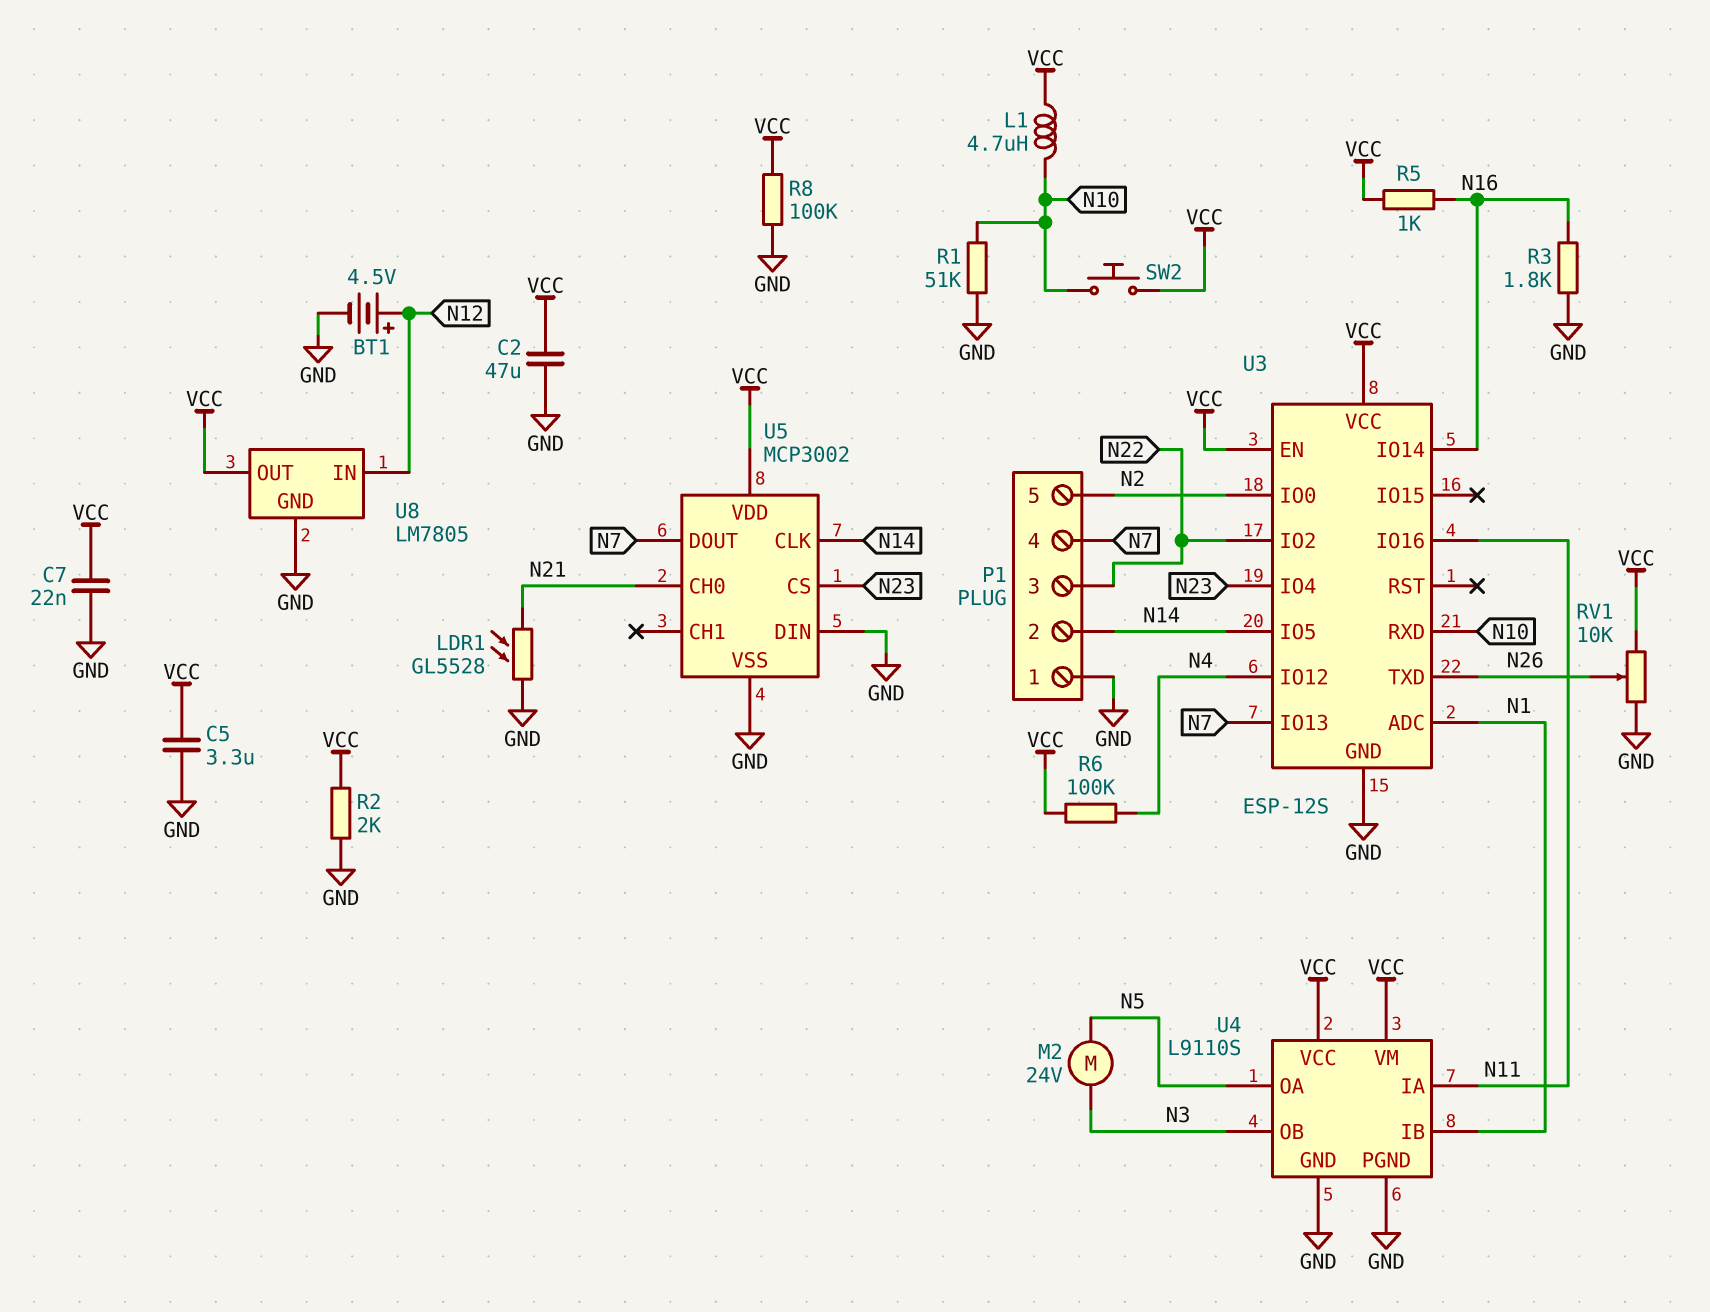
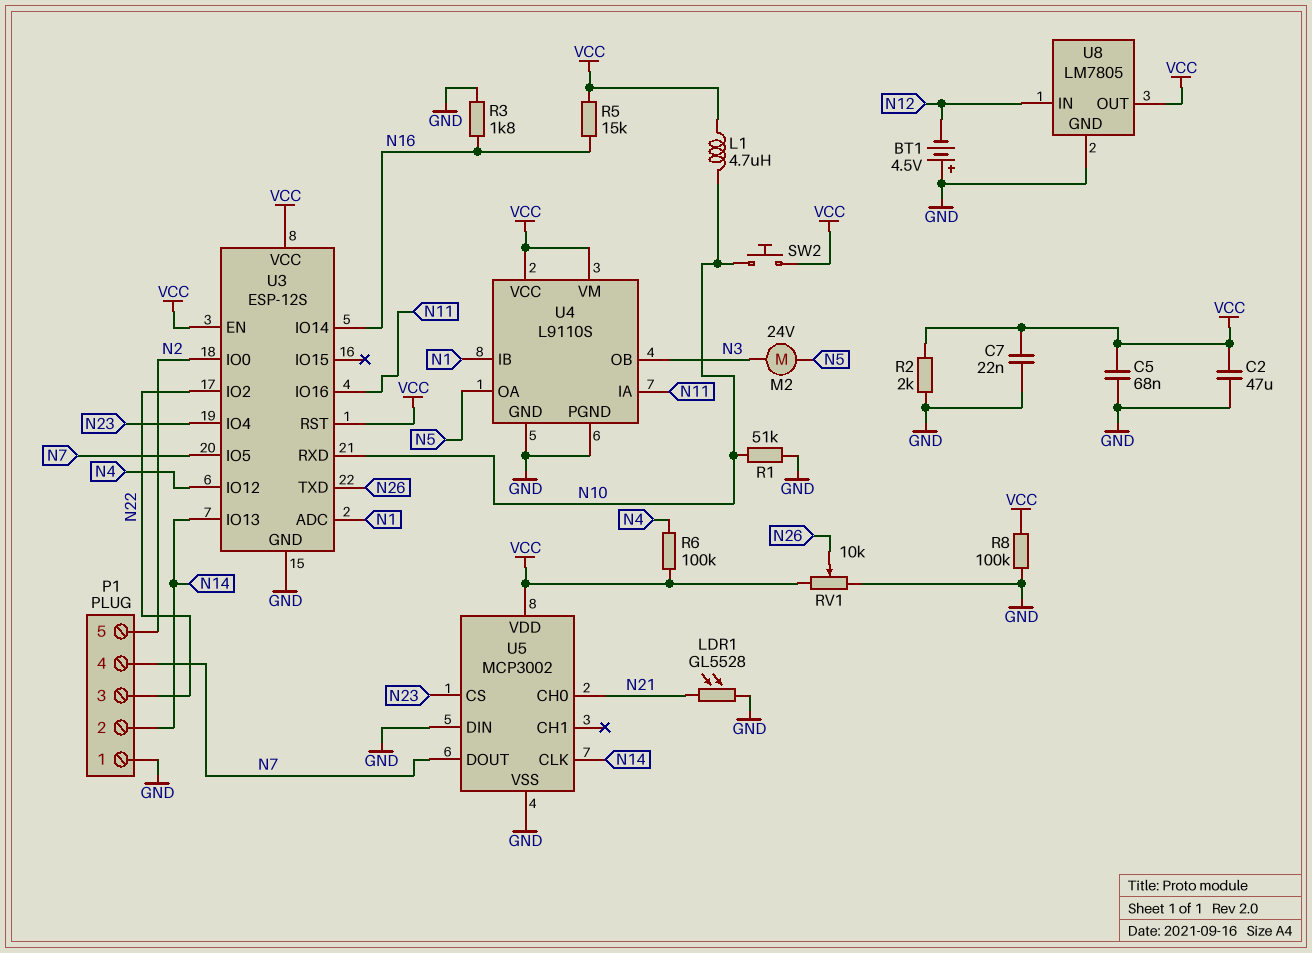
BT1: 4.5V (plus N12, minus GND) -> 4.5V (plus GND, minus N12)
C5: 3.3uF (GND, VCC) -> 68nF (GND, VCC)
R5: 1k (N16, VCC) -> 15k (N16, VCC)
U3 pin IO5: N14 -> N7
U3 pin IO13: N7 -> N14
U3 pin RST: none -> VCC

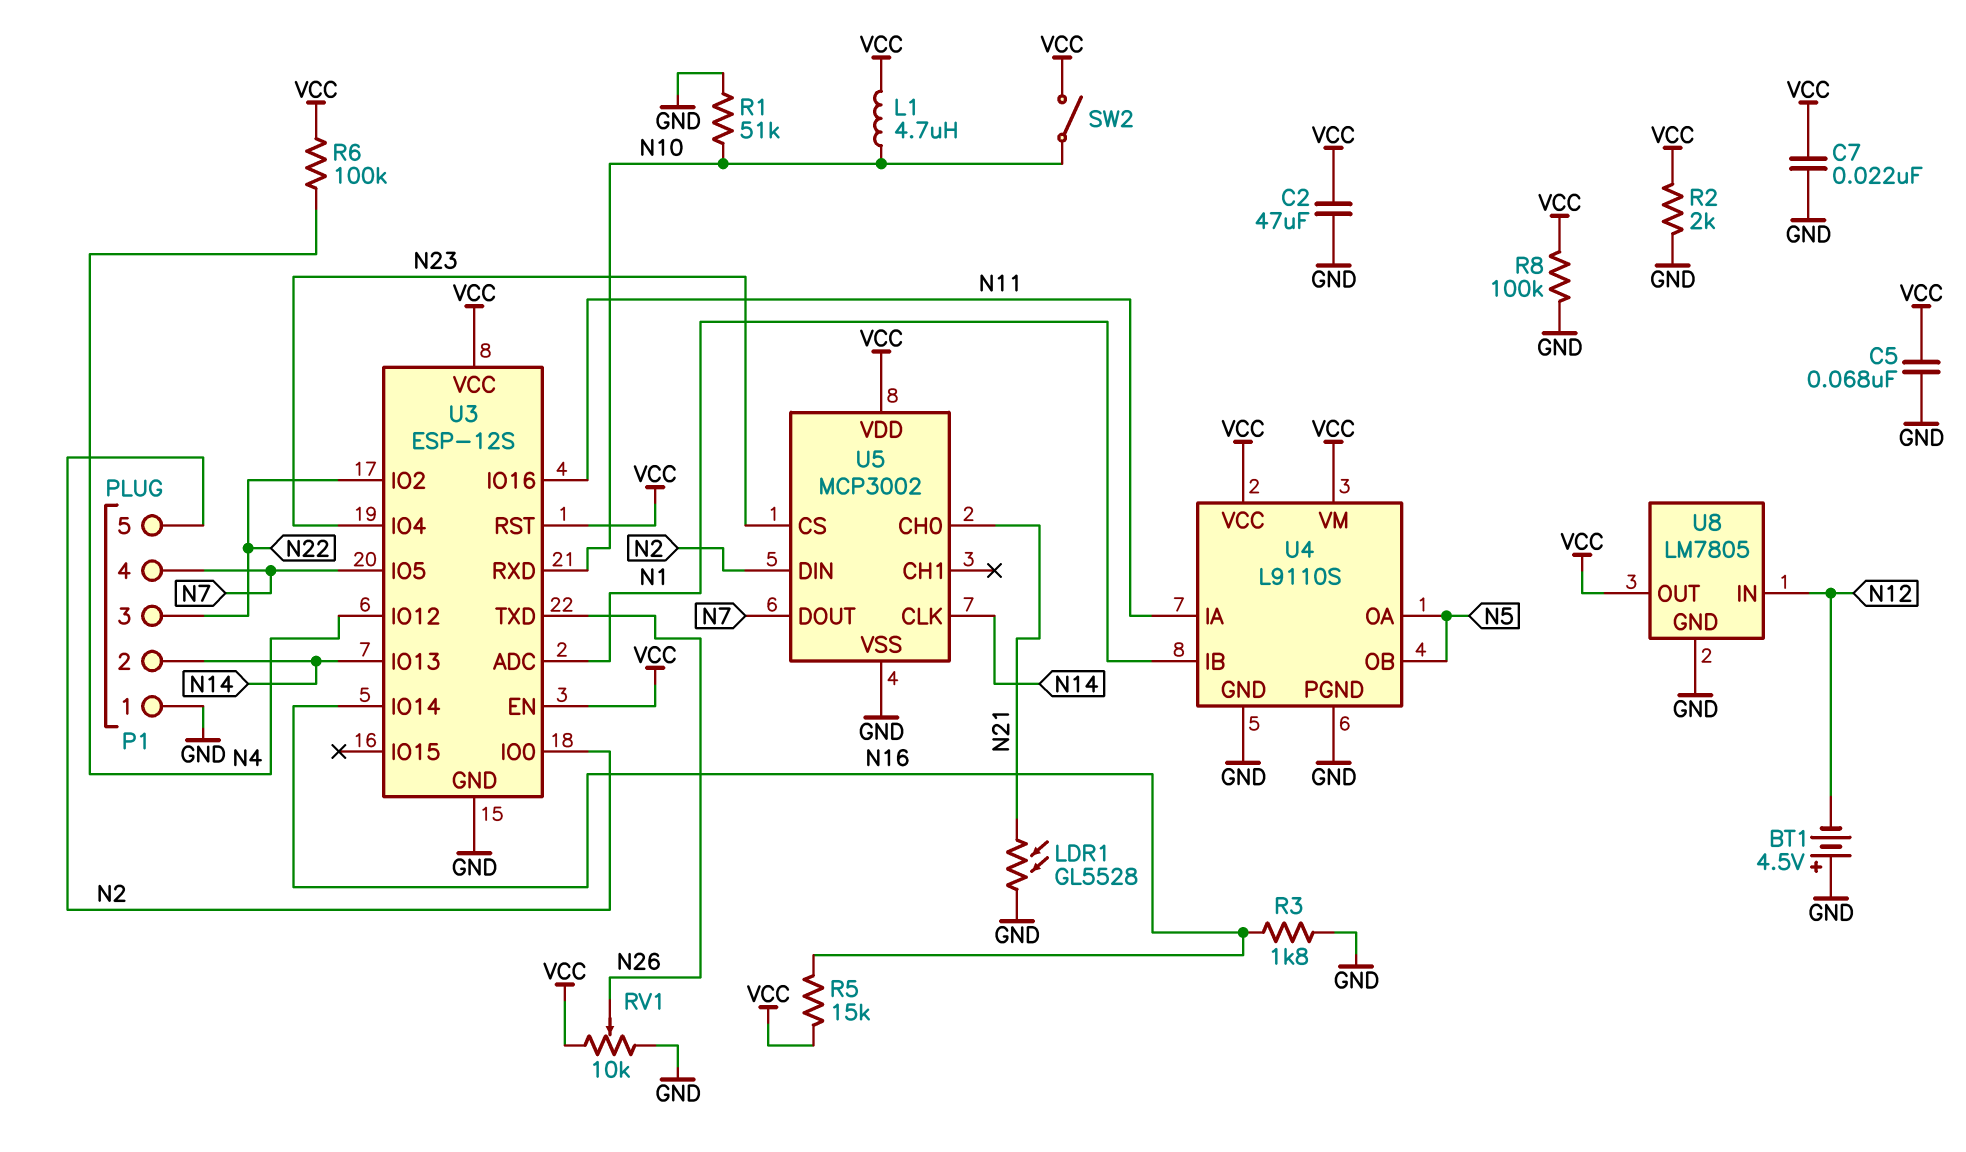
M2: motor 24V (N3, N5) -> none
SW2: button (N10, VCC) -> switch (N10, VCC)
U4 pin OB: N3 -> N5
U5 pin DIN: GND -> N2

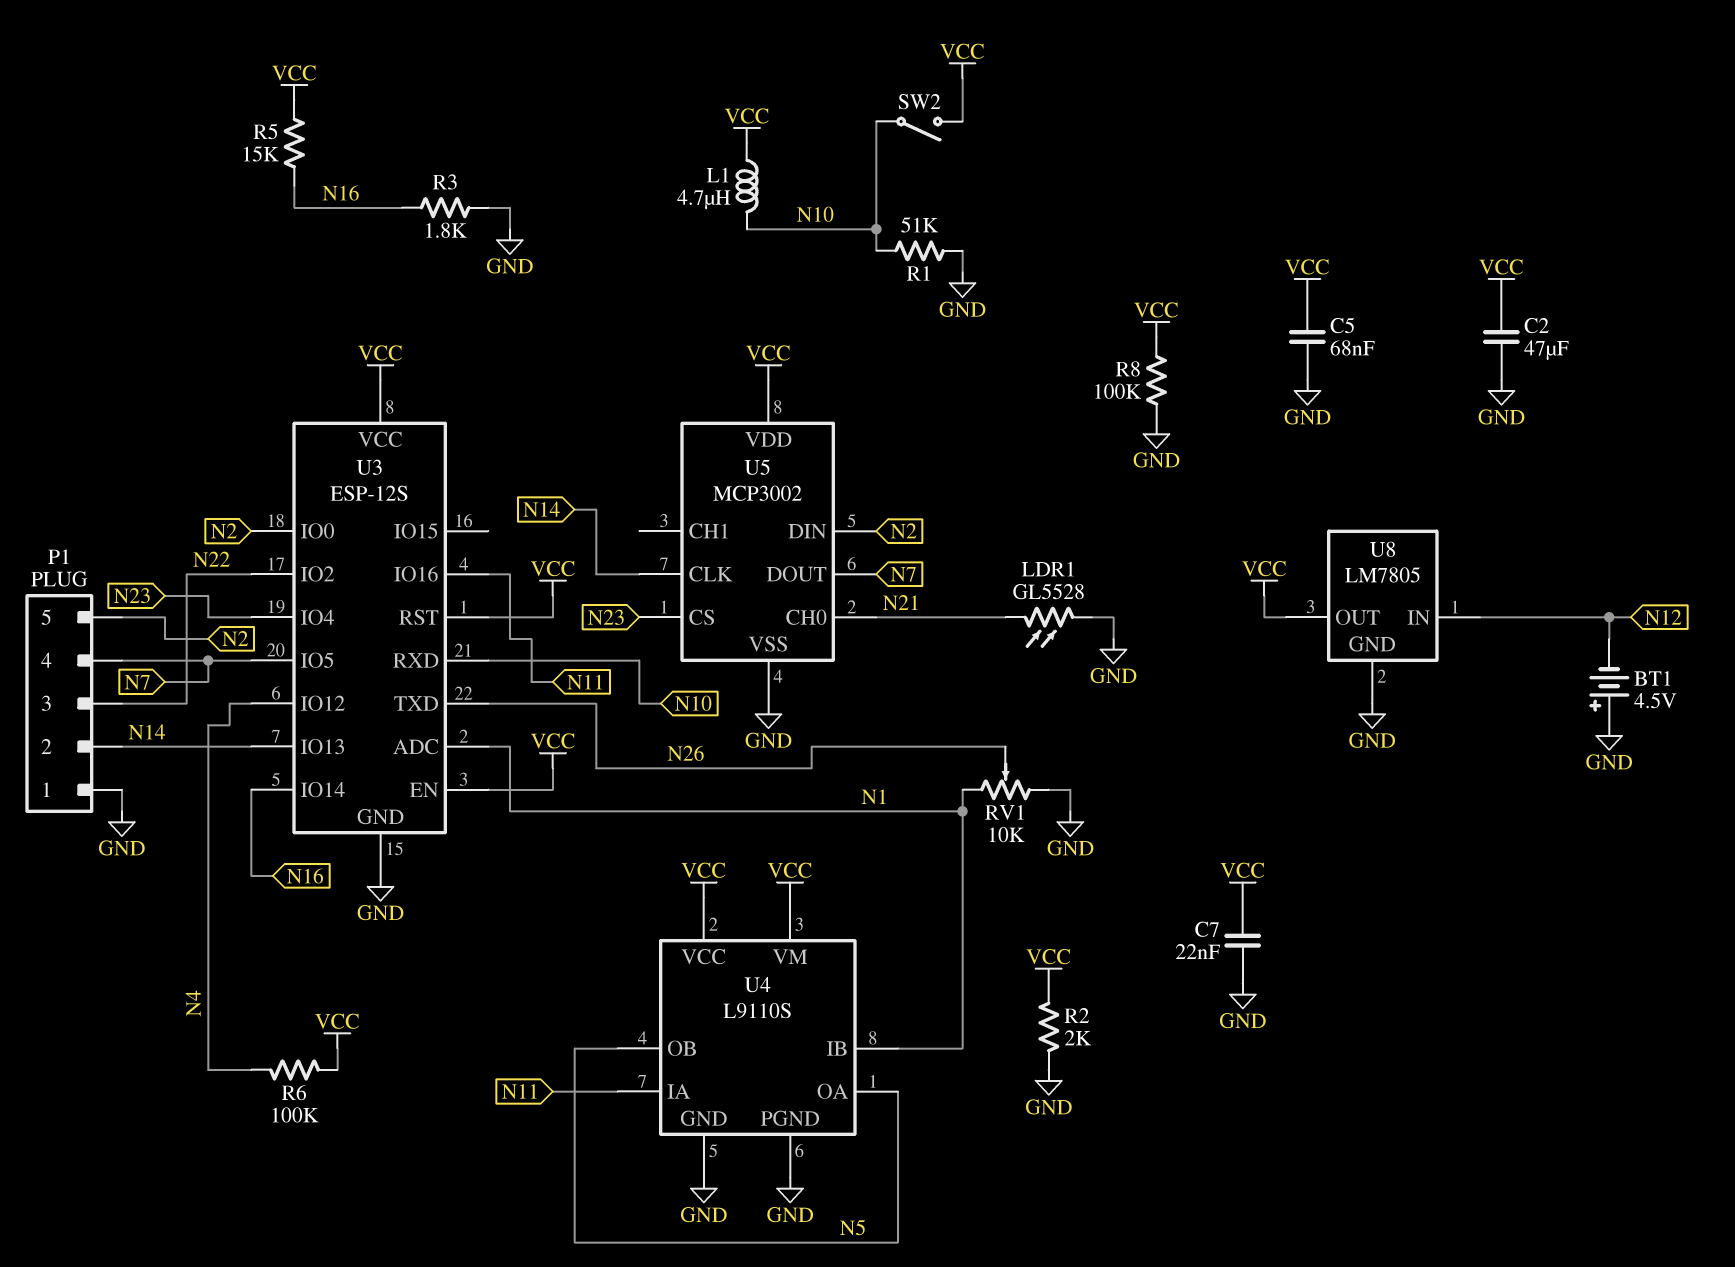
RV1: 10k (GND, VCC, wiper N26) -> 10k (GND, N1, wiper N26)

